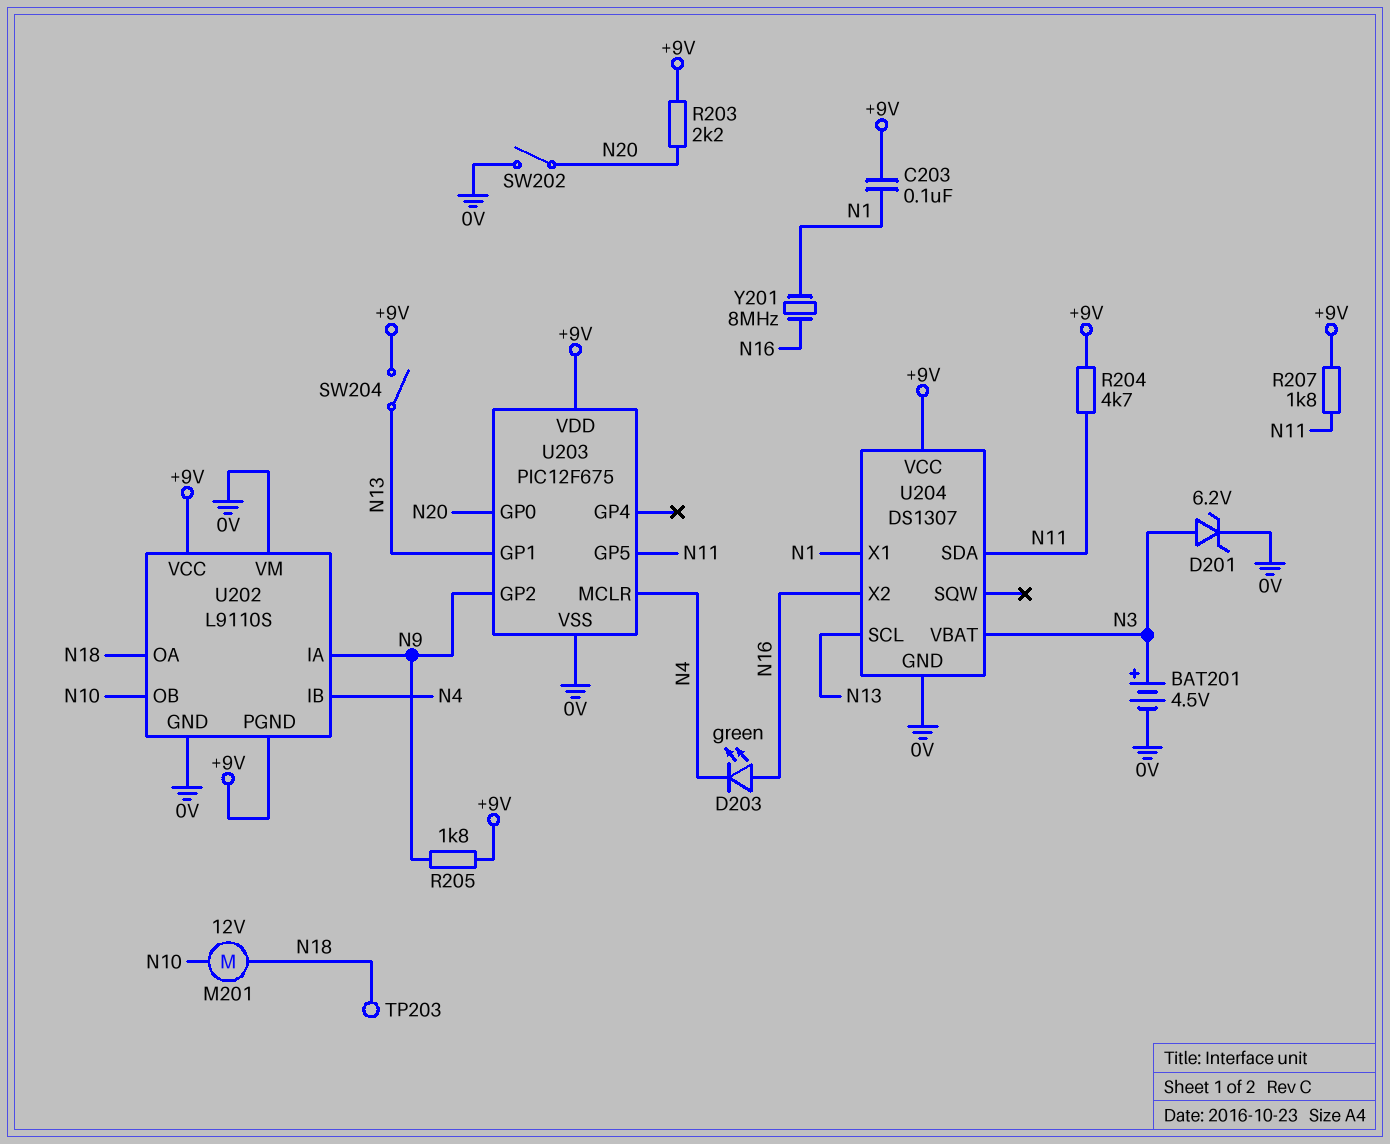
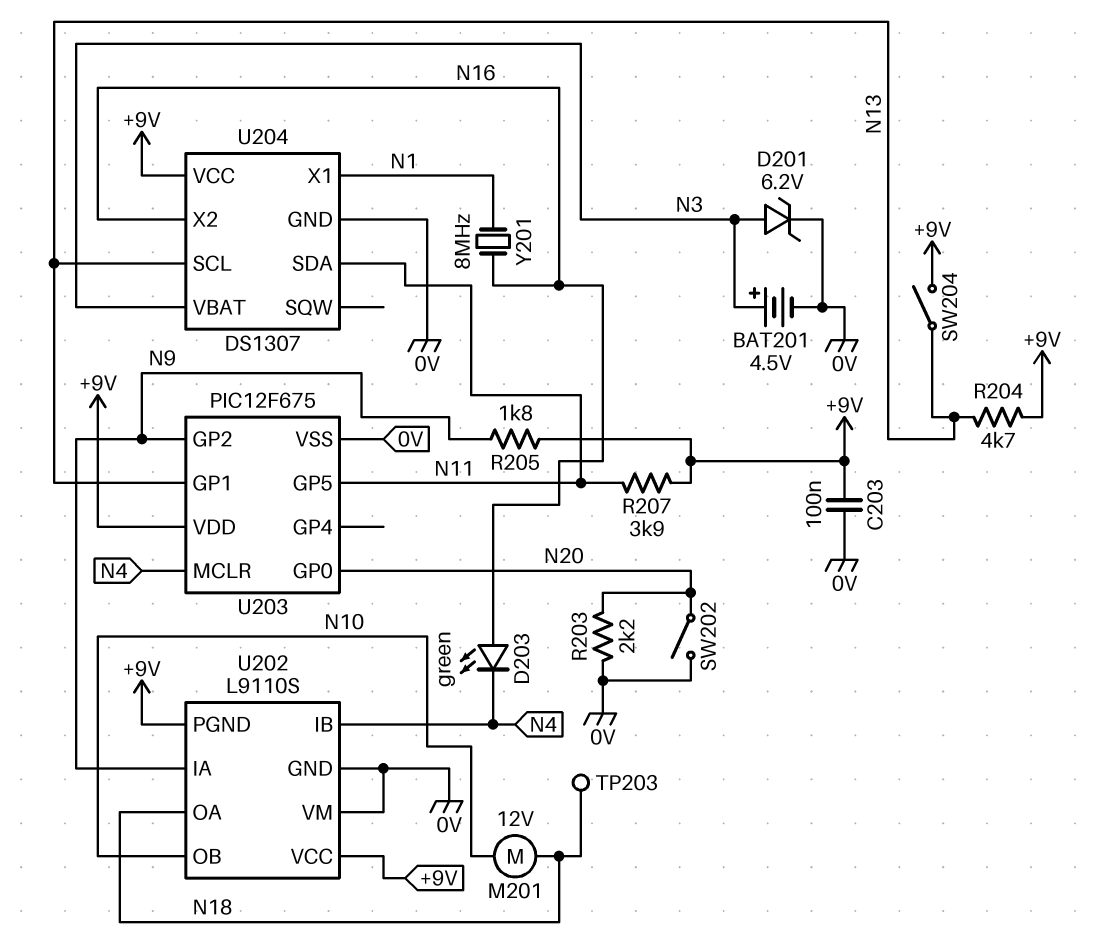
C203: 100nF (+9V, N1) -> 100nF (+9V, 0V)
R203: 2.2k (+9V, N20) -> 2.2k (0V, N20)
R204: 4.7k (+9V, N11) -> 4.7k (+9V, N13)
R207: 1.8k (+9V, N11) -> 3.9k (+9V, N11)

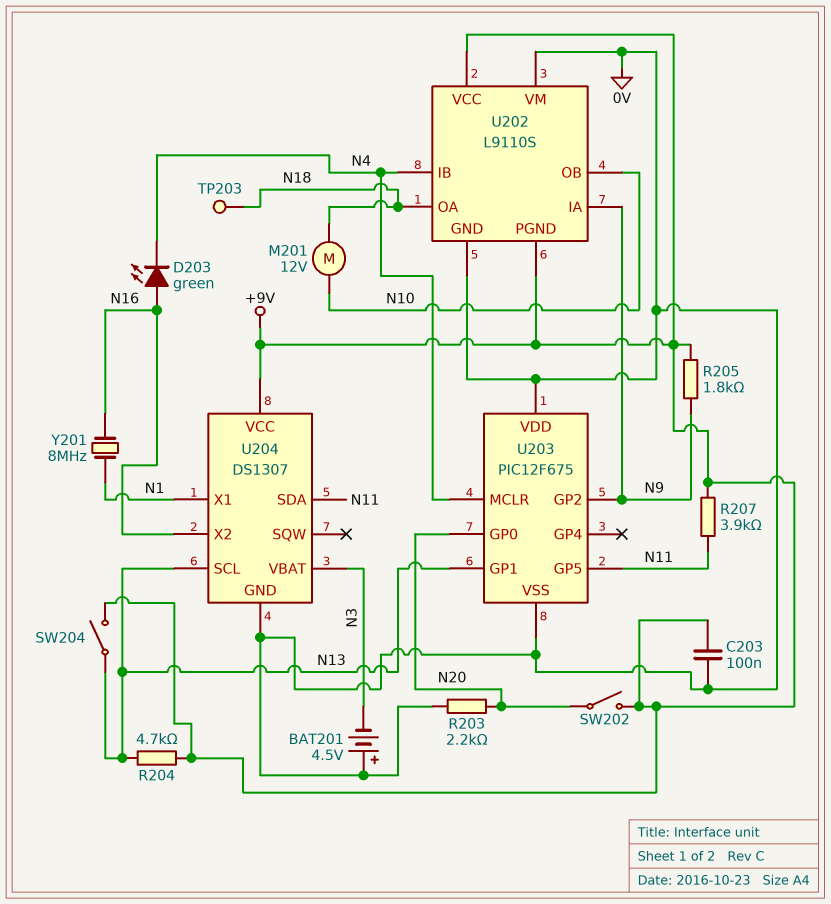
BAT201: 4.5V (plus N3, minus 0V) -> 4.5V (plus 0V, minus N3)
D201: zener 6.2V (A N3, K 0V) -> none
SW202: switch (0V, N20) -> switch (+9V, N20)
U203 pin VDD: +9V -> 0V

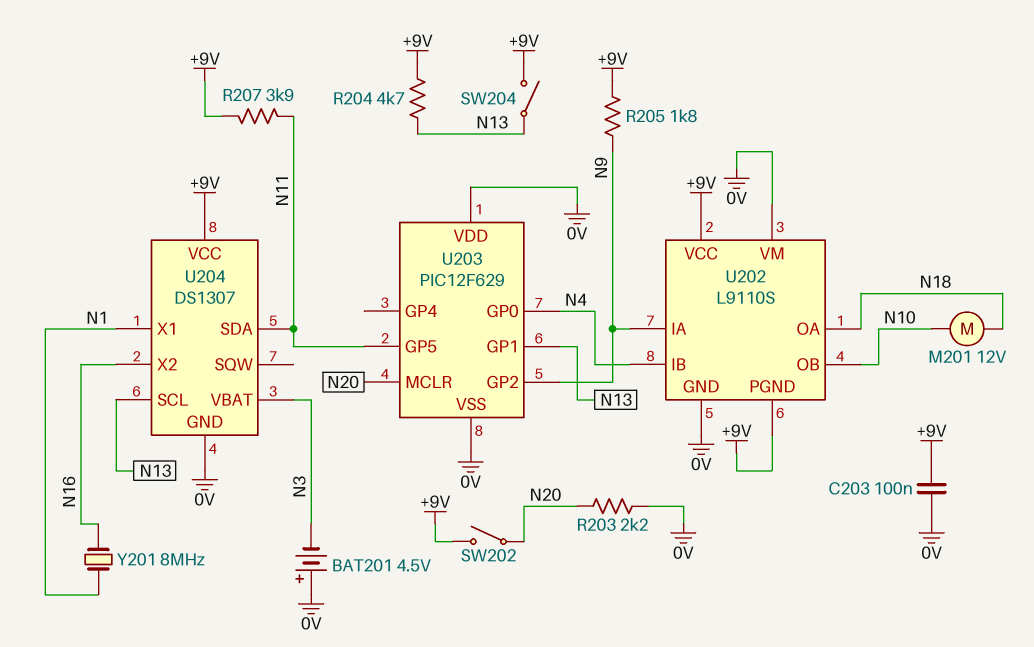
D203: LED green (A N16, K N4) -> none
TP203: test point (N18) -> none
U203: PIC12F675 -> PIC12F629
U203 pin GP0: N20 -> N4
U203 pin MCLR: N4 -> N20

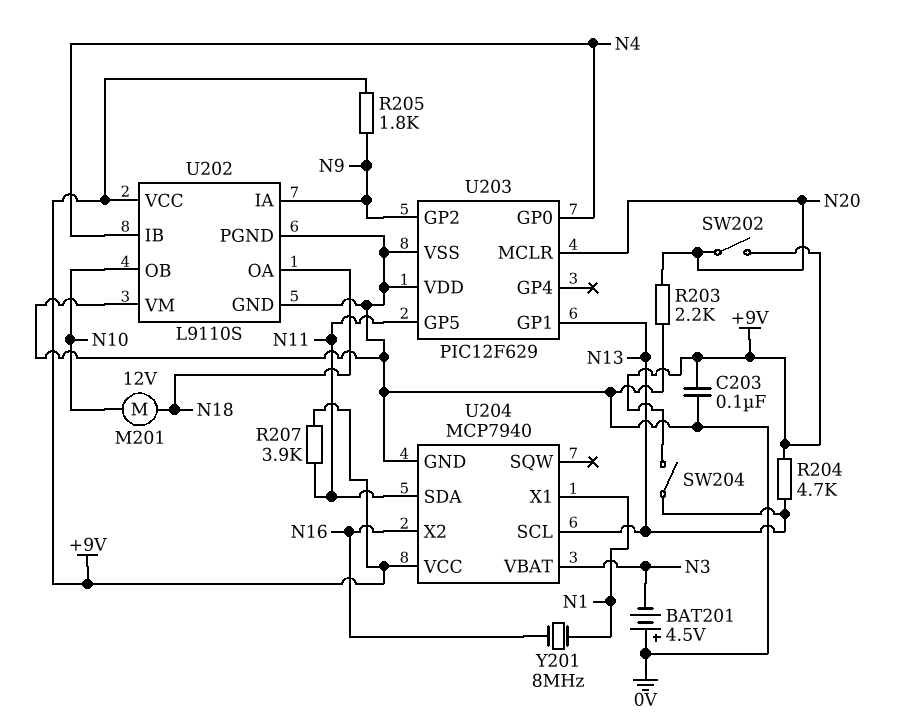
U202 pin PGND: +9V -> 0V
U204: DS1307 -> MCP7940

